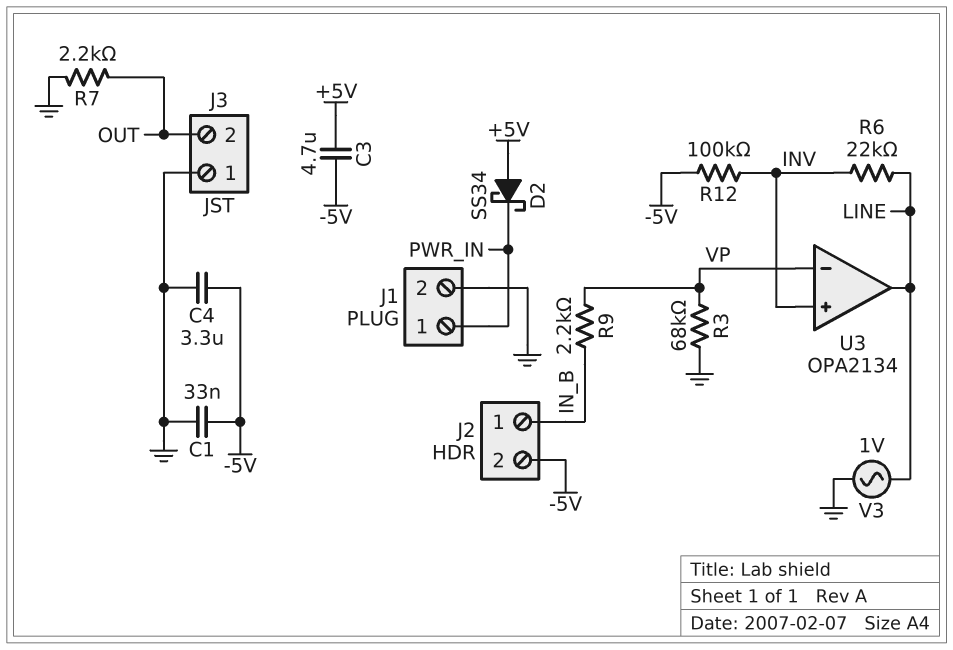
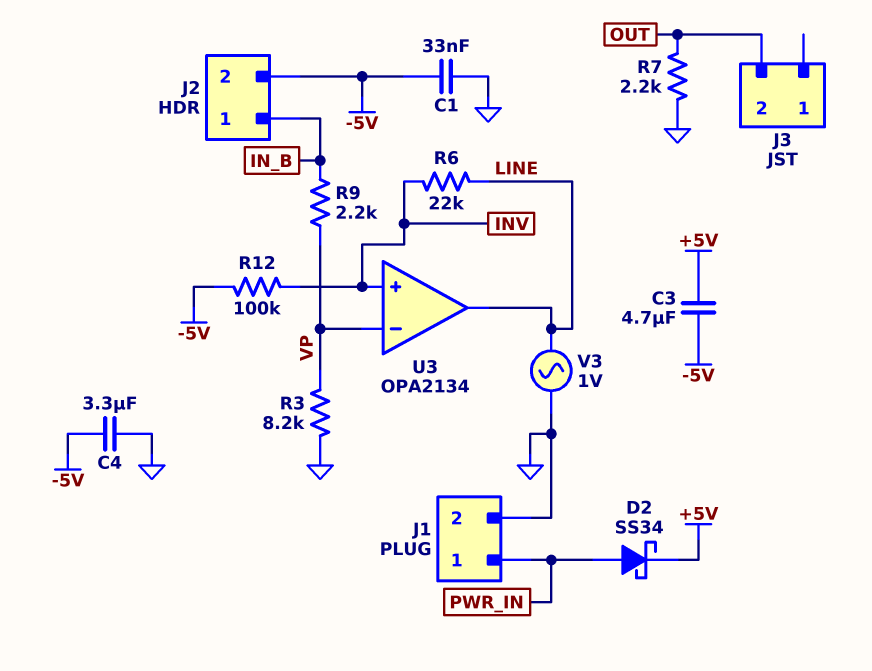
D2: schottky SS34 (A +5V, K PWR_IN) -> schottky SS34 (A PWR_IN, K +5V)
J3 pin 1: GND -> none
R3: 68k (GND, VP) -> 8.2k (GND, VP)

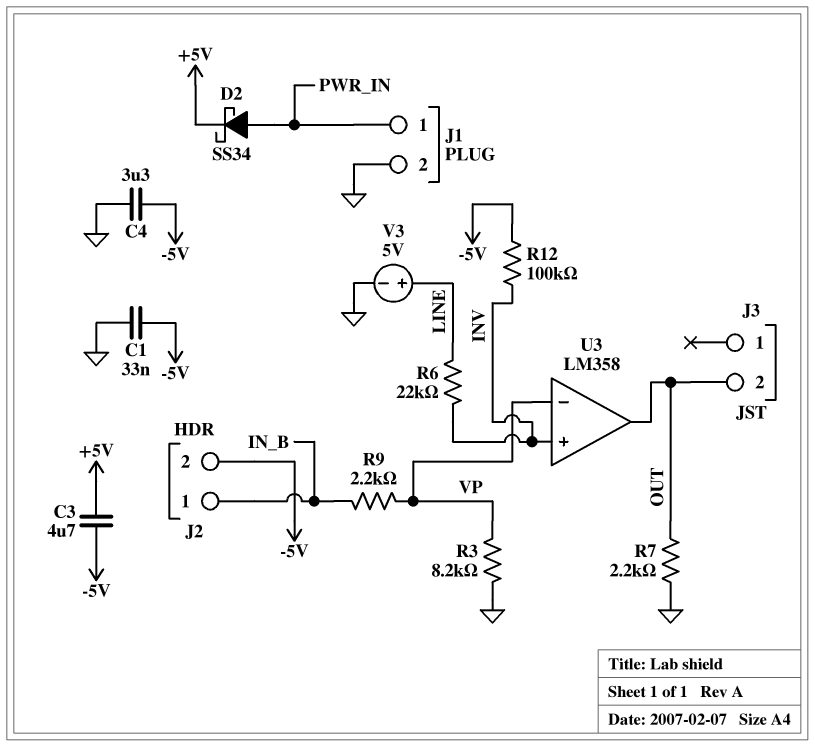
U3: OPA2134 -> LM358
U3 pin out: LINE -> OUT
V3: AC 1V (GND, LINE) -> 5V (plus LINE, minus GND)

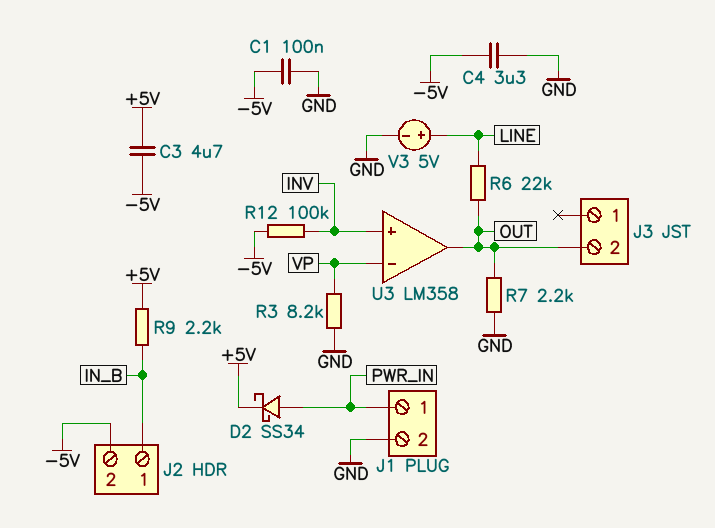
C1: 33nF (-5V, GND) -> 100nF (-5V, GND)
R6: 22k (INV, LINE) -> 22k (LINE, OUT)
R9: 2.2k (IN_B, VP) -> 2.2k (+5V, IN_B)

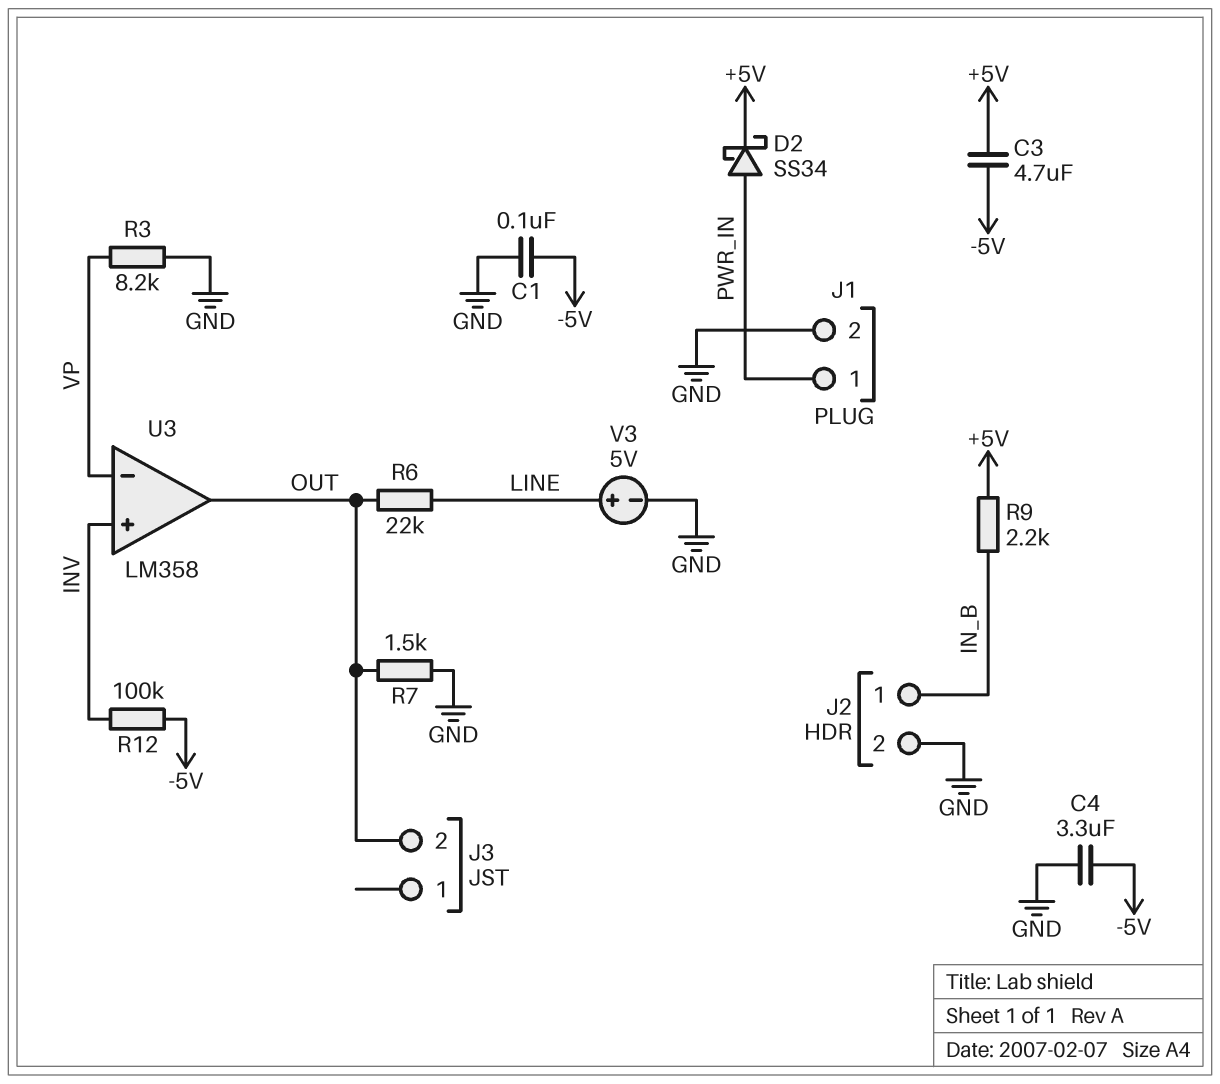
J2 pin 2: -5V -> GND
R7: 2.2k (GND, OUT) -> 1.5k (GND, OUT)

